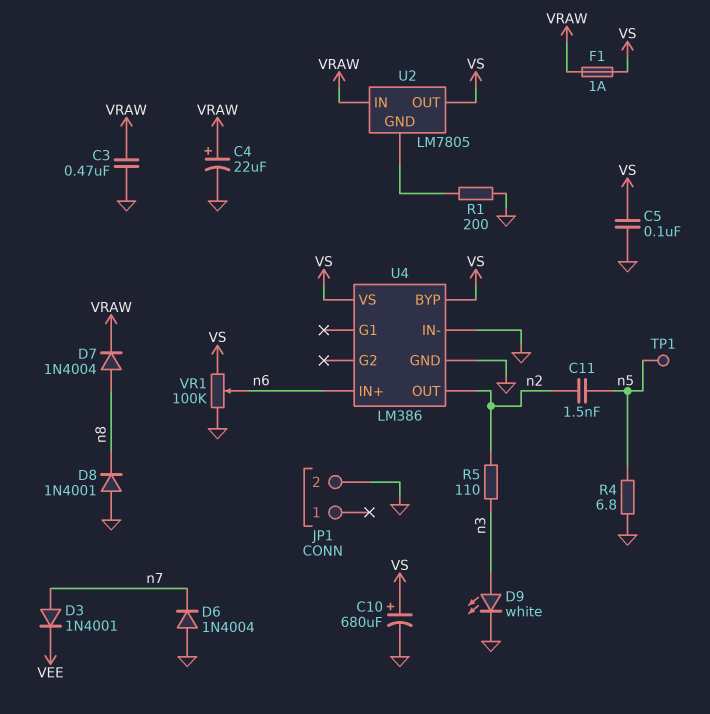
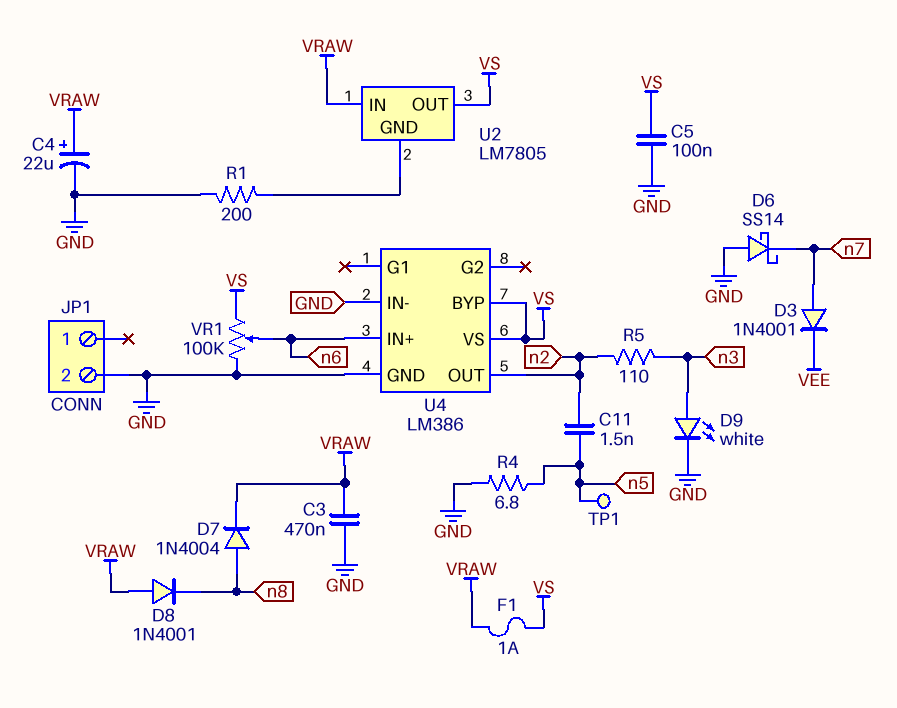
C10: 680uF (plus VS, minus GND) -> none
D6: diode 1N4004 (A GND, K n7) -> schottky SS14 (A GND, K n7)
D8: diode 1N4001 (A GND, K n8) -> diode 1N4001 (A VRAW, K n8)

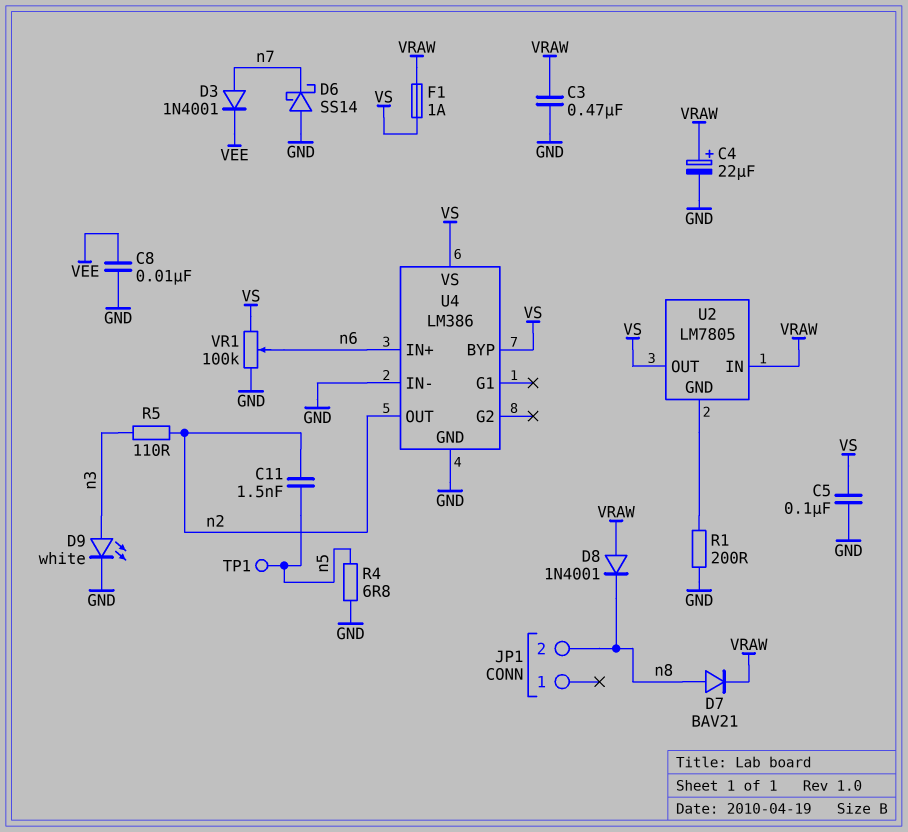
C8: none -> 10nF (GND, VEE)
D7: diode 1N4004 (A n8, K VRAW) -> diode BAV21 (A n8, K VRAW)
JP1 pin 2: GND -> n8

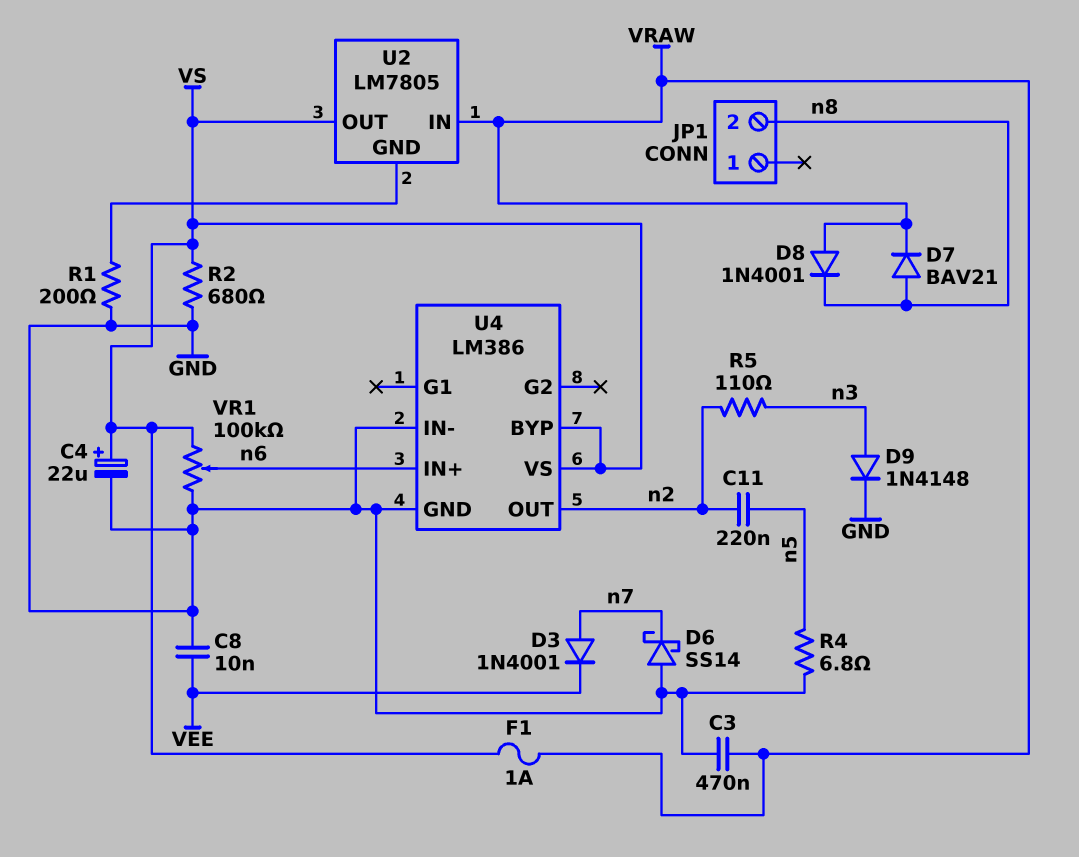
C4: 22uF (plus VRAW, minus GND) -> 22uF (plus VS, minus GND)
C5: 100nF (GND, VS) -> none
C11: 1.5nF (n2, n5) -> 220nF (n2, n5)
D9: LED white (A n3, K GND) -> diode 1N4148 (A n3, K GND)
R2: none -> 680 (GND, VS)
TP1: test point (n5) -> none

